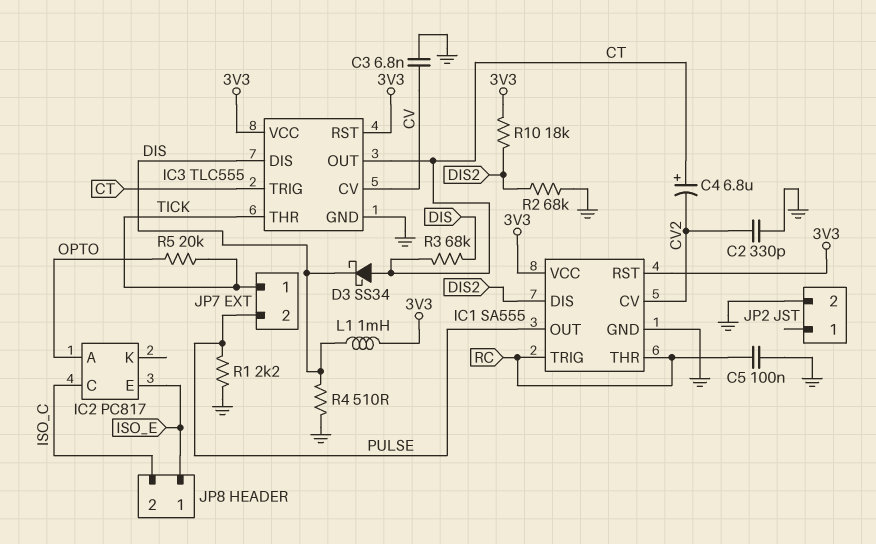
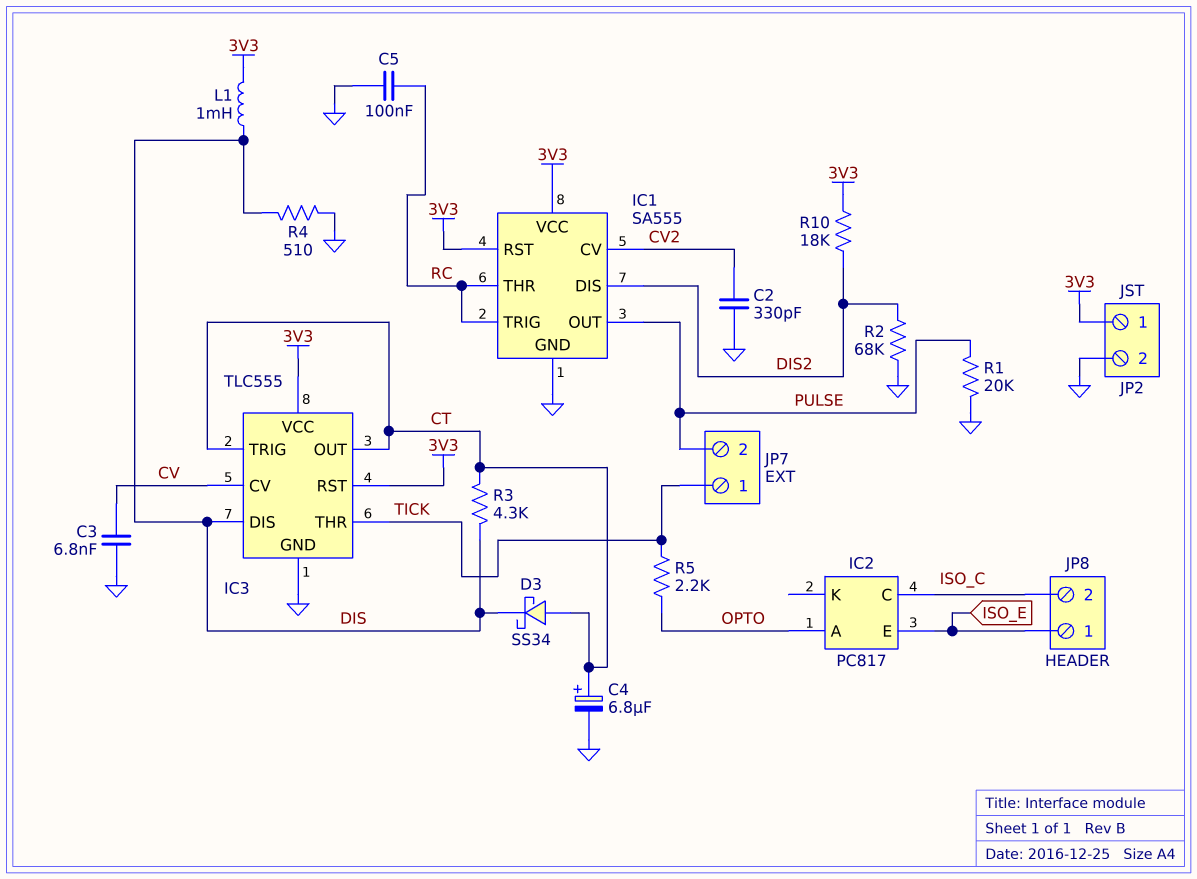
C4: 6.8uF (plus CT, minus CV2) -> 6.8uF (plus CT, minus GND)
JP2 pin 1: none -> 3V3
R1: 2.2k (GND, PULSE) -> 20k (GND, PULSE)
R3: 68k (CT, DIS) -> 4.3k (CT, DIS)
R5: 20k (OPTO, TICK) -> 2.2k (OPTO, TICK)

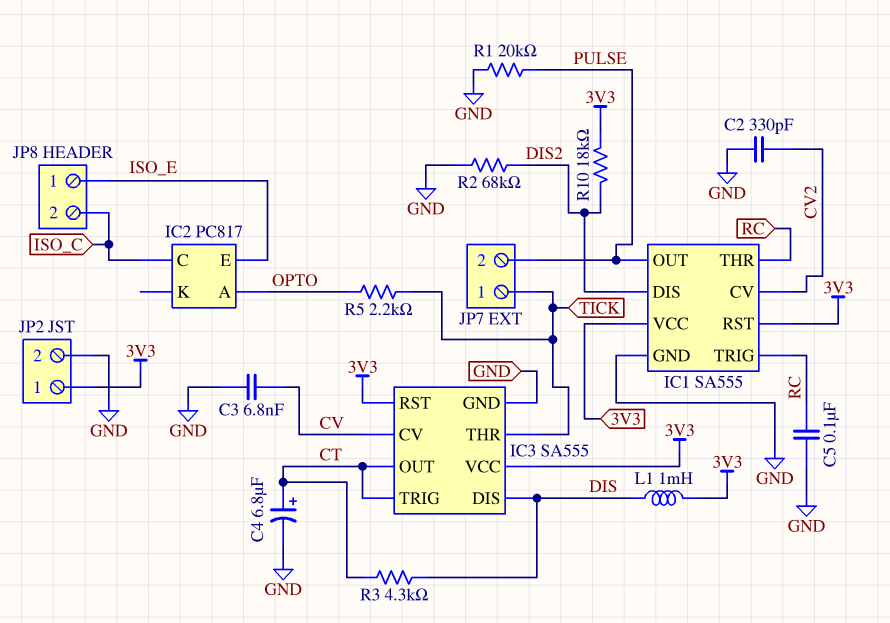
D3: schottky SS34 (A CT, K DIS) -> none
IC3: TLC555 -> SA555
R4: 510 (DIS, GND) -> none

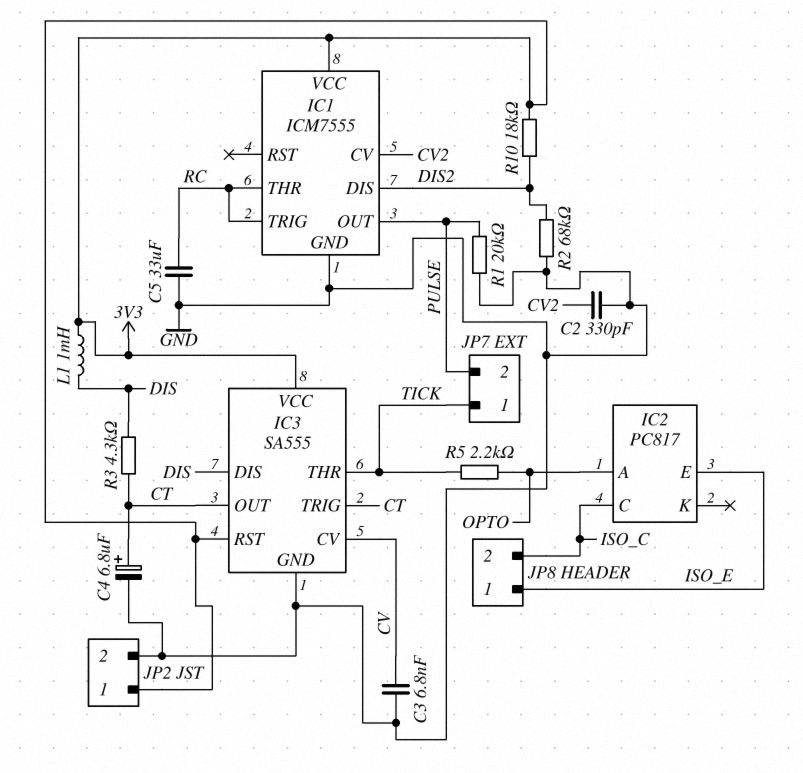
C5: 100nF (GND, RC) -> 33uF (GND, RC)
IC1: SA555 -> ICM7555
IC1 pin RST: 3V3 -> none

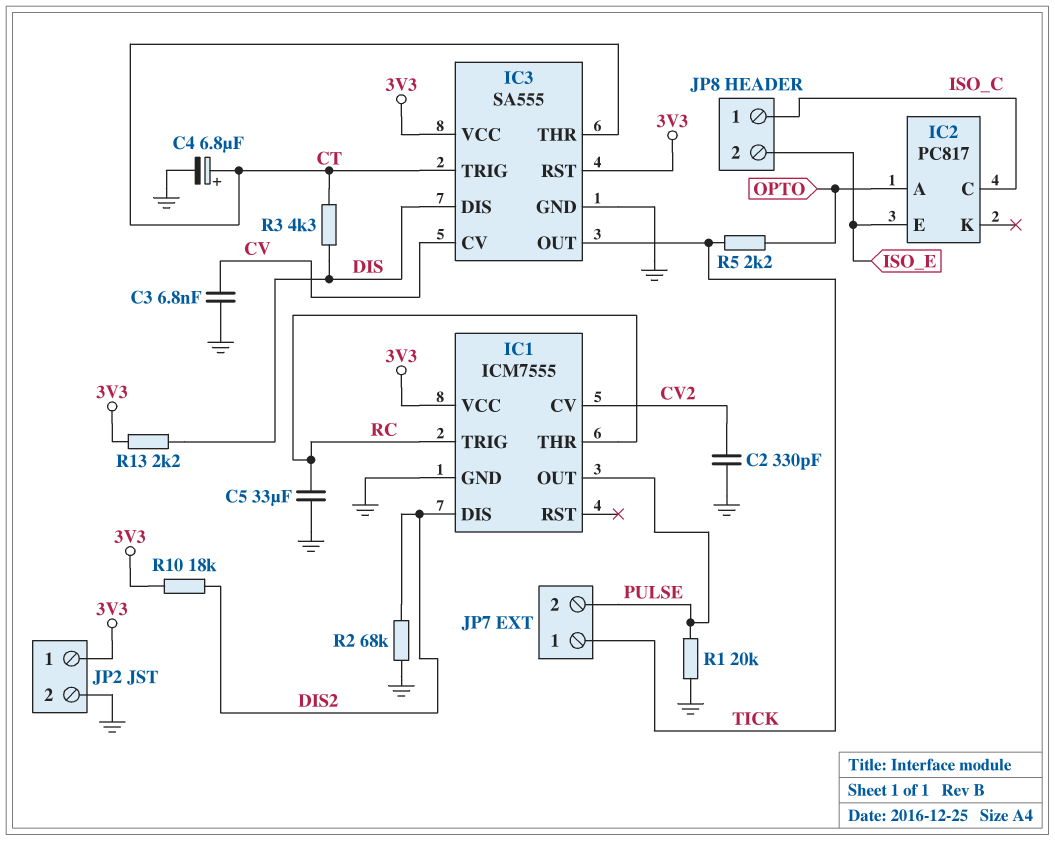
IC3 pin OUT: CT -> TICK
IC3 pin THR: TICK -> CT
JP8 pin 1: ISO_E -> ISO_C
JP8 pin 2: ISO_C -> ISO_E
L1: 1mH (3V3, DIS) -> none
R13: none -> 2.2k (3V3, DIS)

